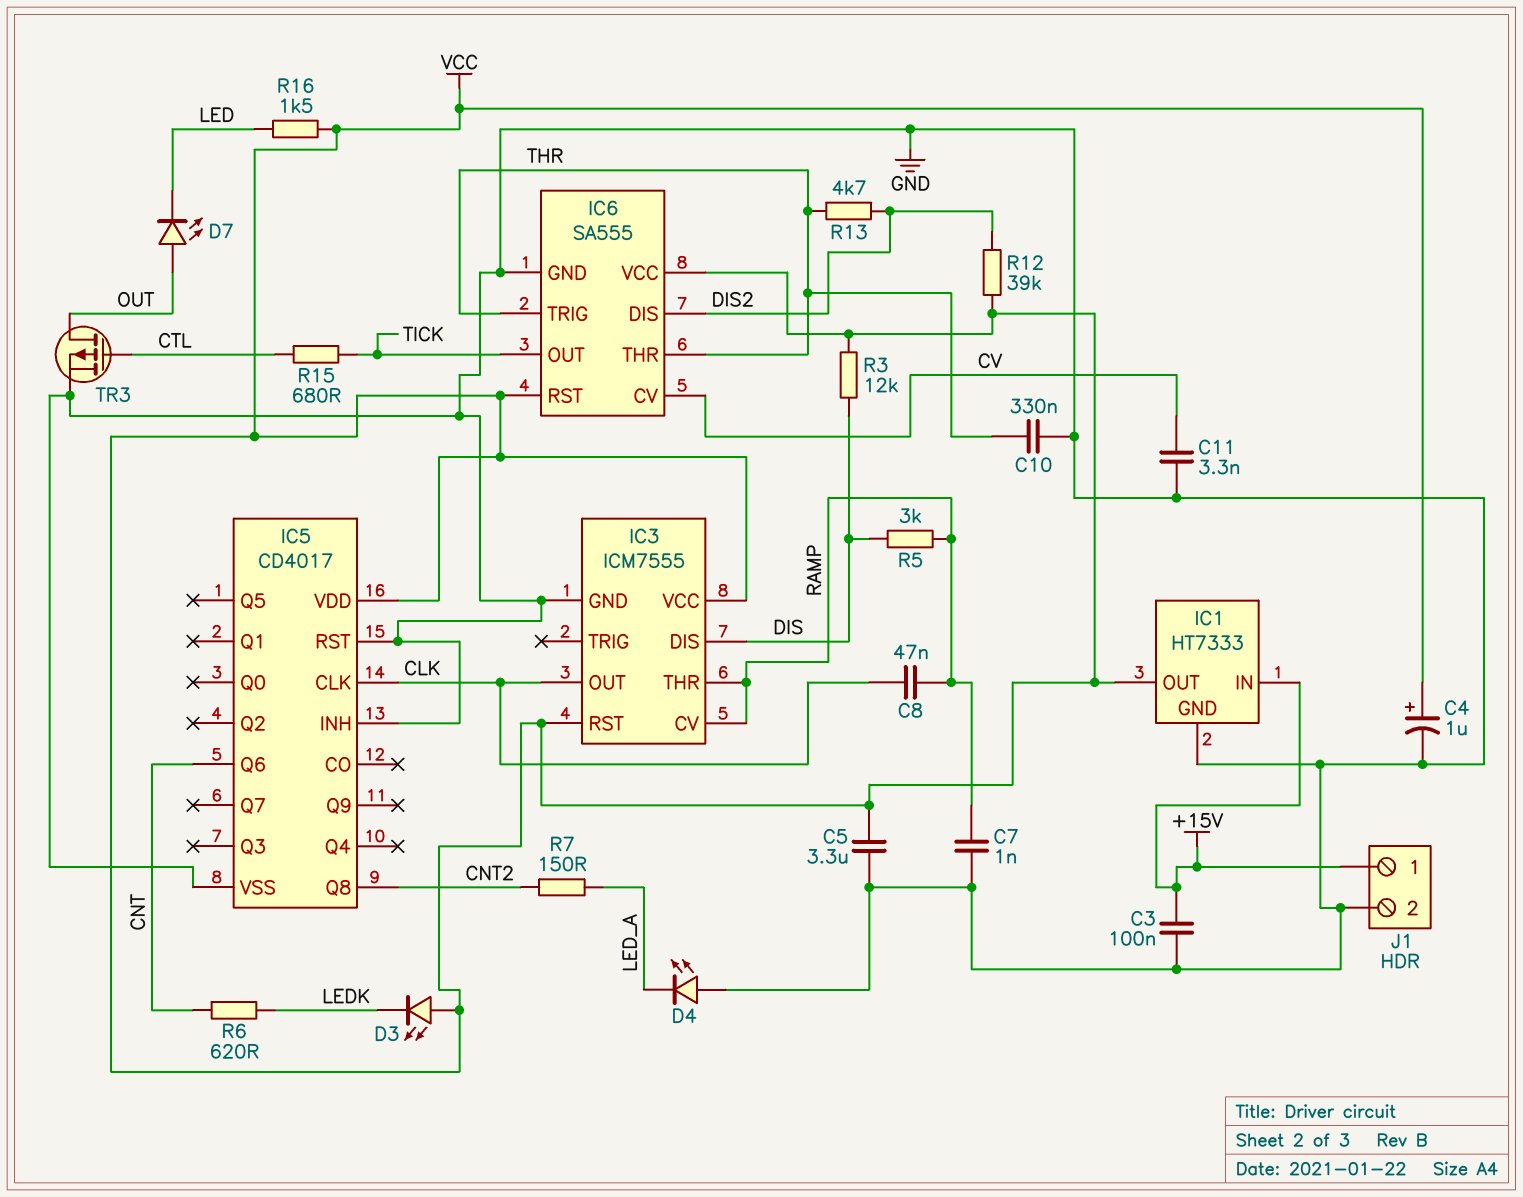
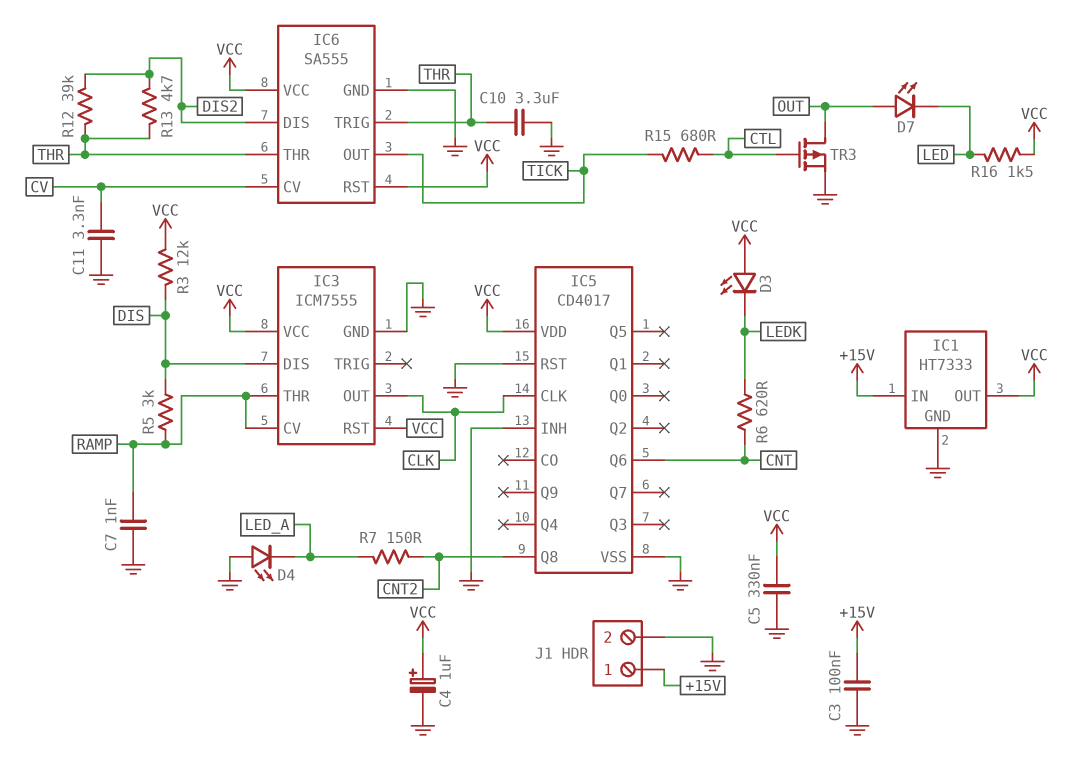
C5: 3.3uF (GND, VCC) -> 330nF (GND, VCC)
C8: 47nF (CLK, RAMP) -> none
C10: 330nF (GND, THR) -> 3.3uF (GND, THR)
R12: 39k (DIS2, VCC) -> 39k (DIS2, THR)

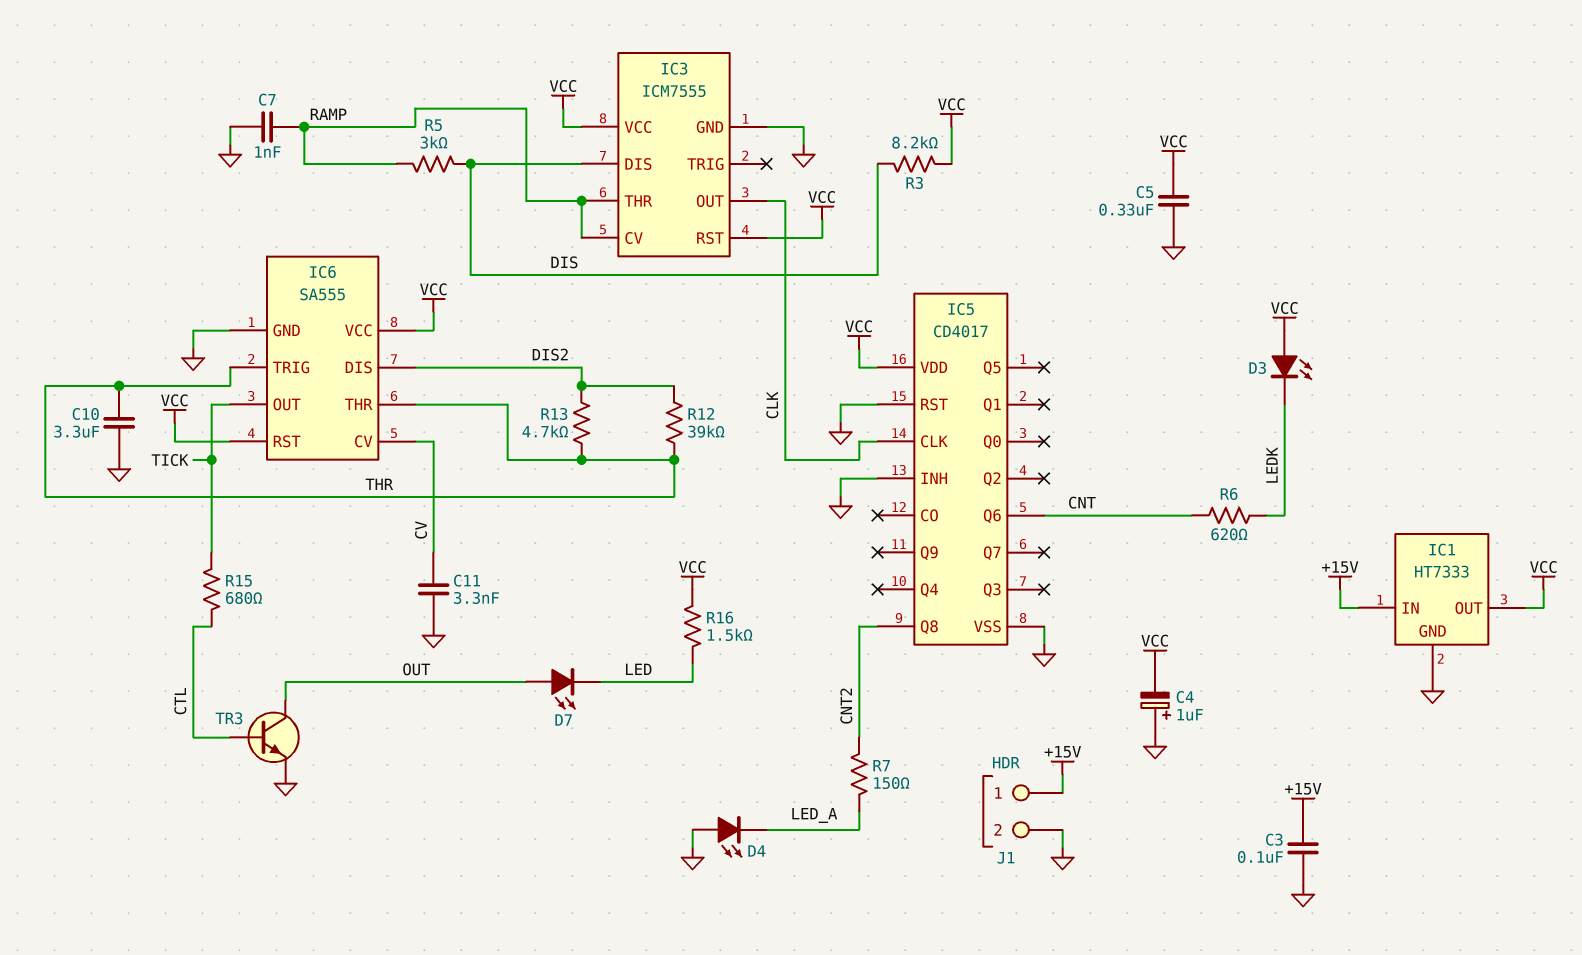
C4: 1uF (plus VCC, minus GND) -> 1uF (plus GND, minus VCC)
R3: 12k (DIS, VCC) -> 8.2k (DIS, VCC)
TR3: PMOS (G CTL, D OUT, S GND) -> NPN (B CTL, C OUT, E GND)

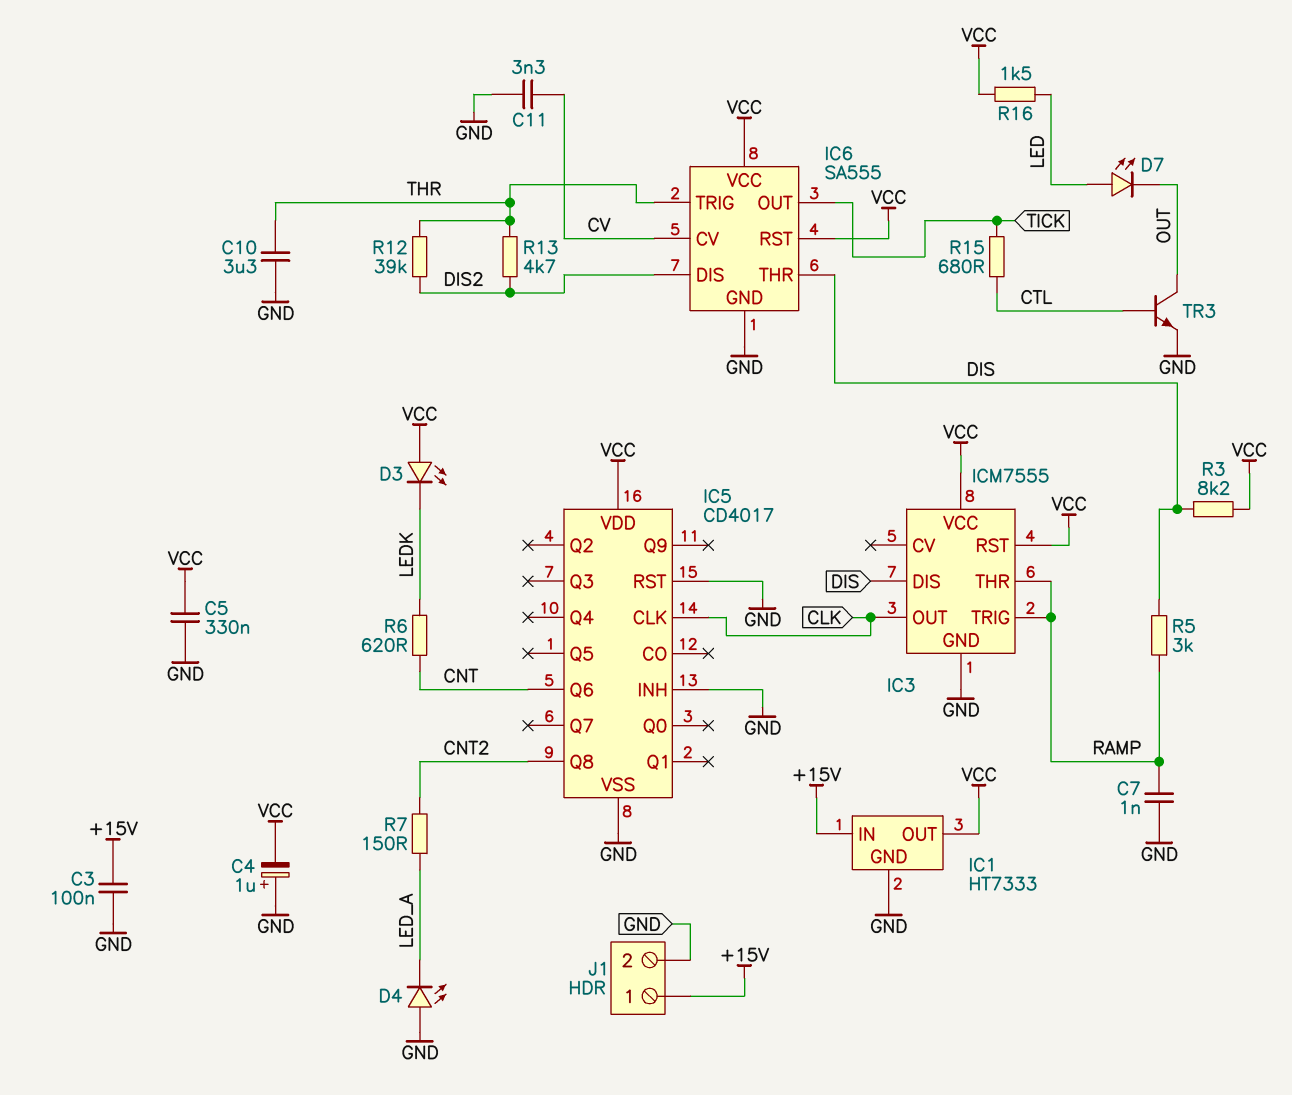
D7: LED (A OUT, K LED) -> LED (A LED, K OUT)
IC3 pin CV: RAMP -> none
IC3 pin TRIG: none -> RAMP
IC6 pin THR: THR -> DIS

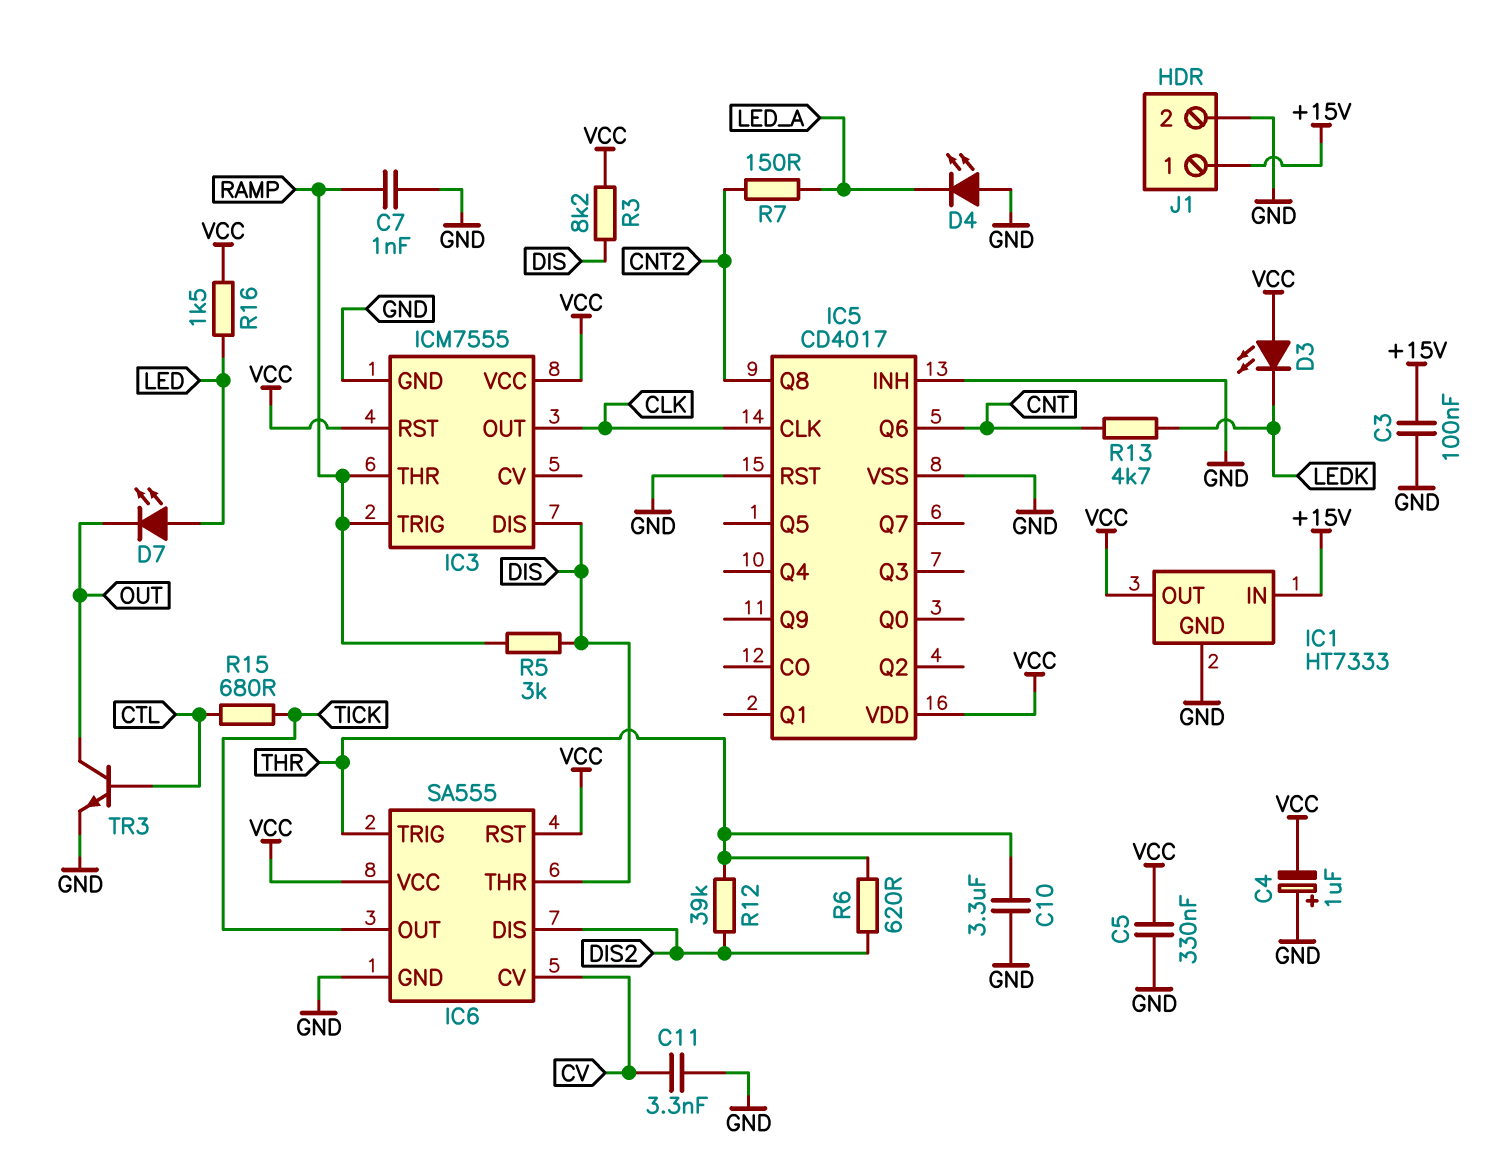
R6: 620 (CNT, LEDK) -> 620 (DIS2, THR)
R13: 4.7k (DIS2, THR) -> 4.7k (CNT, LEDK)

